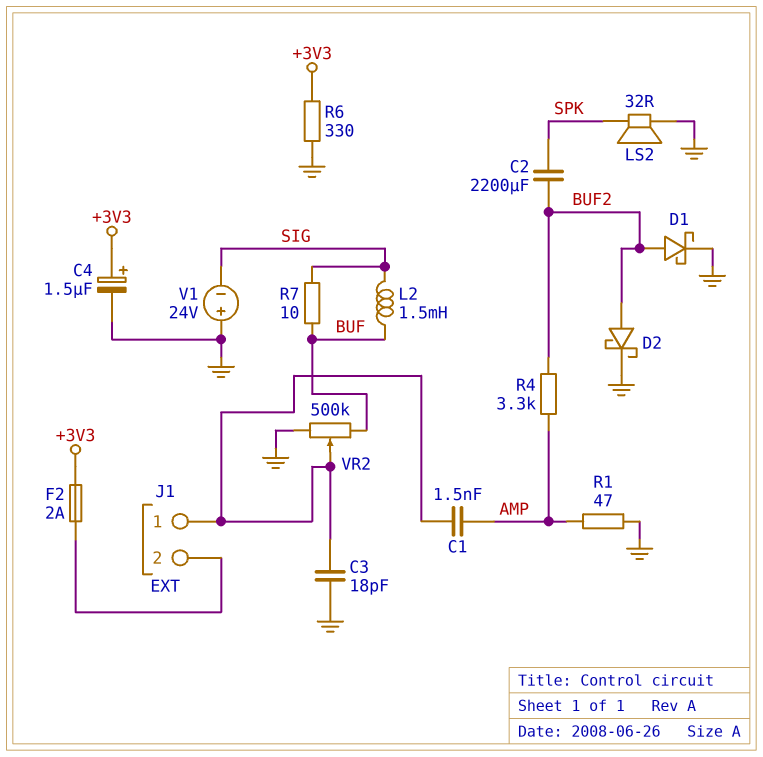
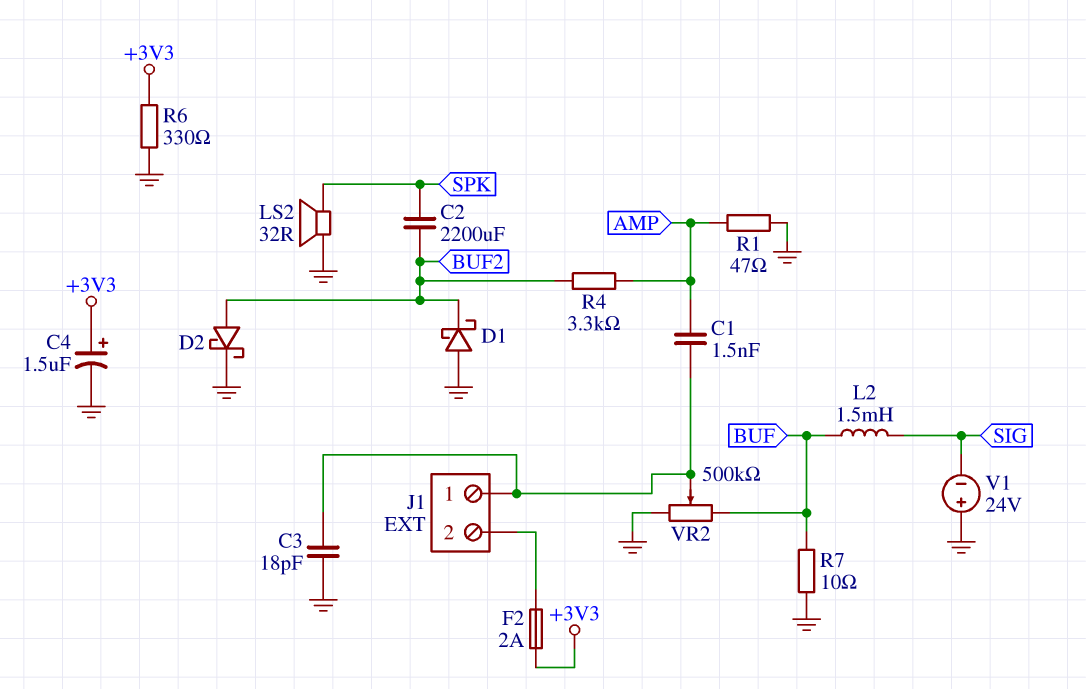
D1: schottky (A BUF2, K GND) -> schottky (A GND, K BUF2)
R7: 10 (BUF, SIG) -> 10 (BUF, GND)

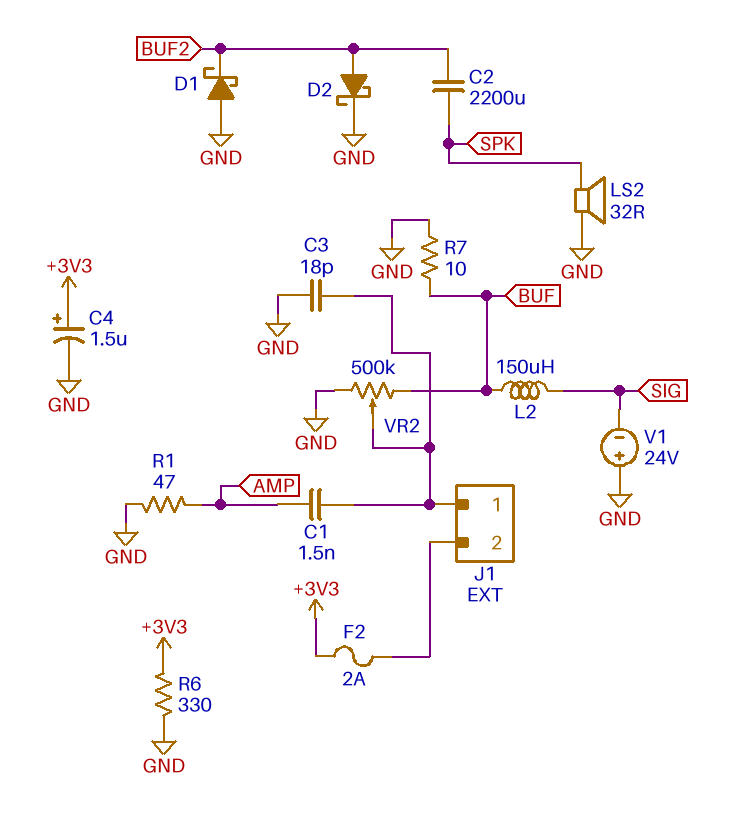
L2: 1.5mH (BUF, SIG) -> 150uH (BUF, SIG)
R4: 3.3k (AMP, BUF2) -> none

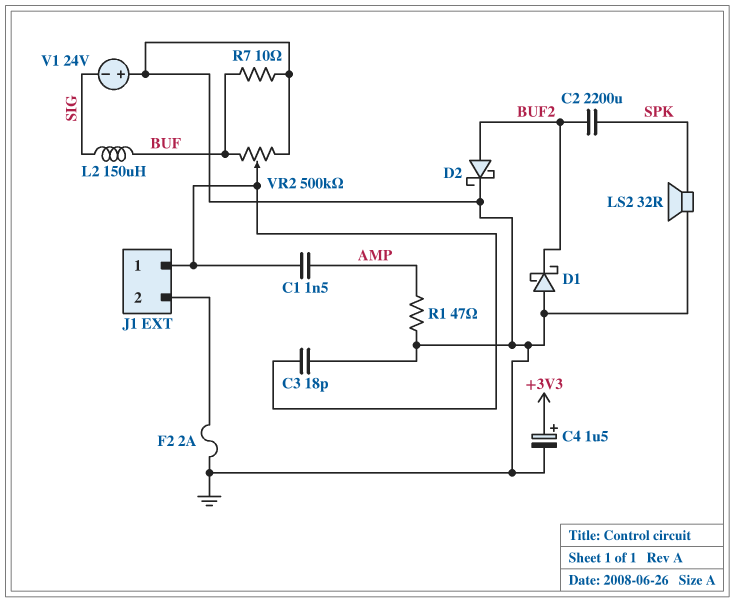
F2: 2A (+3V3, J1/2) -> 2A (GND, J1/2)
R6: 330 (+3V3, GND) -> none

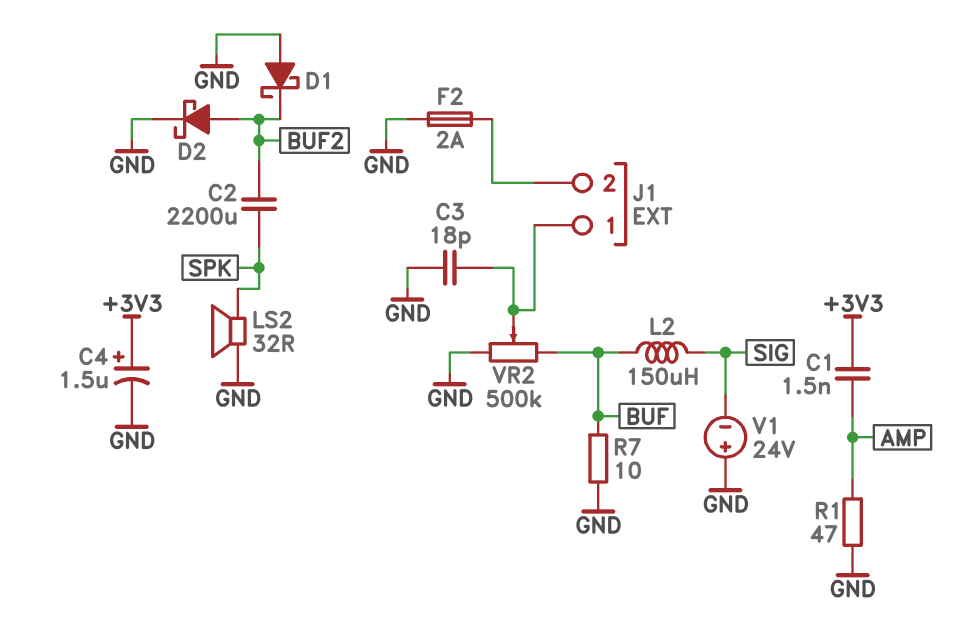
C1: 1.5nF (AMP, J1/1) -> 1.5nF (+3V3, AMP)

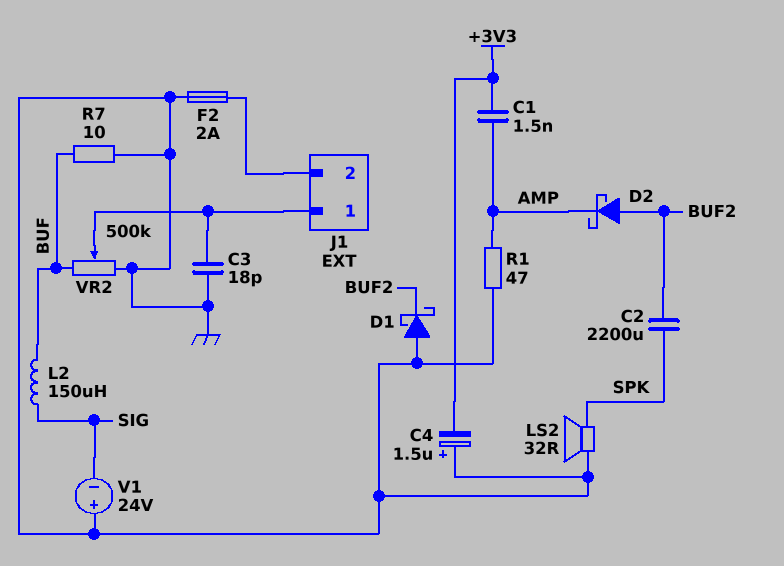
C4: 1.5uF (plus +3V3, minus GND) -> 1.5uF (plus GND, minus +3V3)
D2: schottky (A BUF2, K GND) -> schottky (A BUF2, K AMP)

